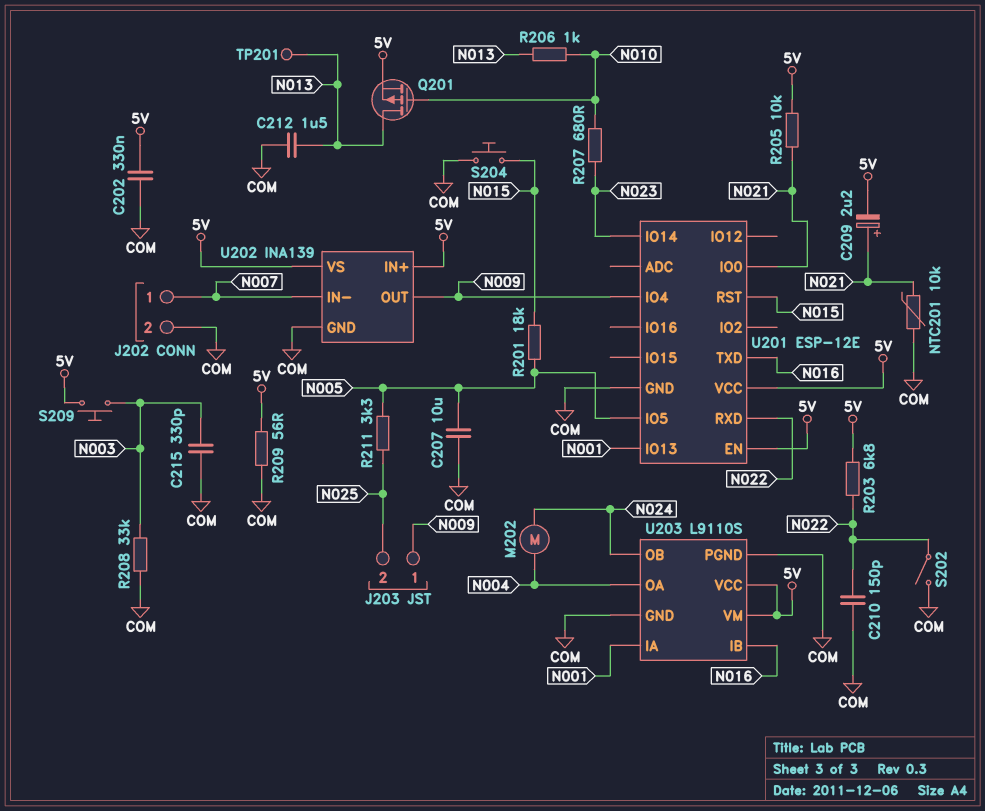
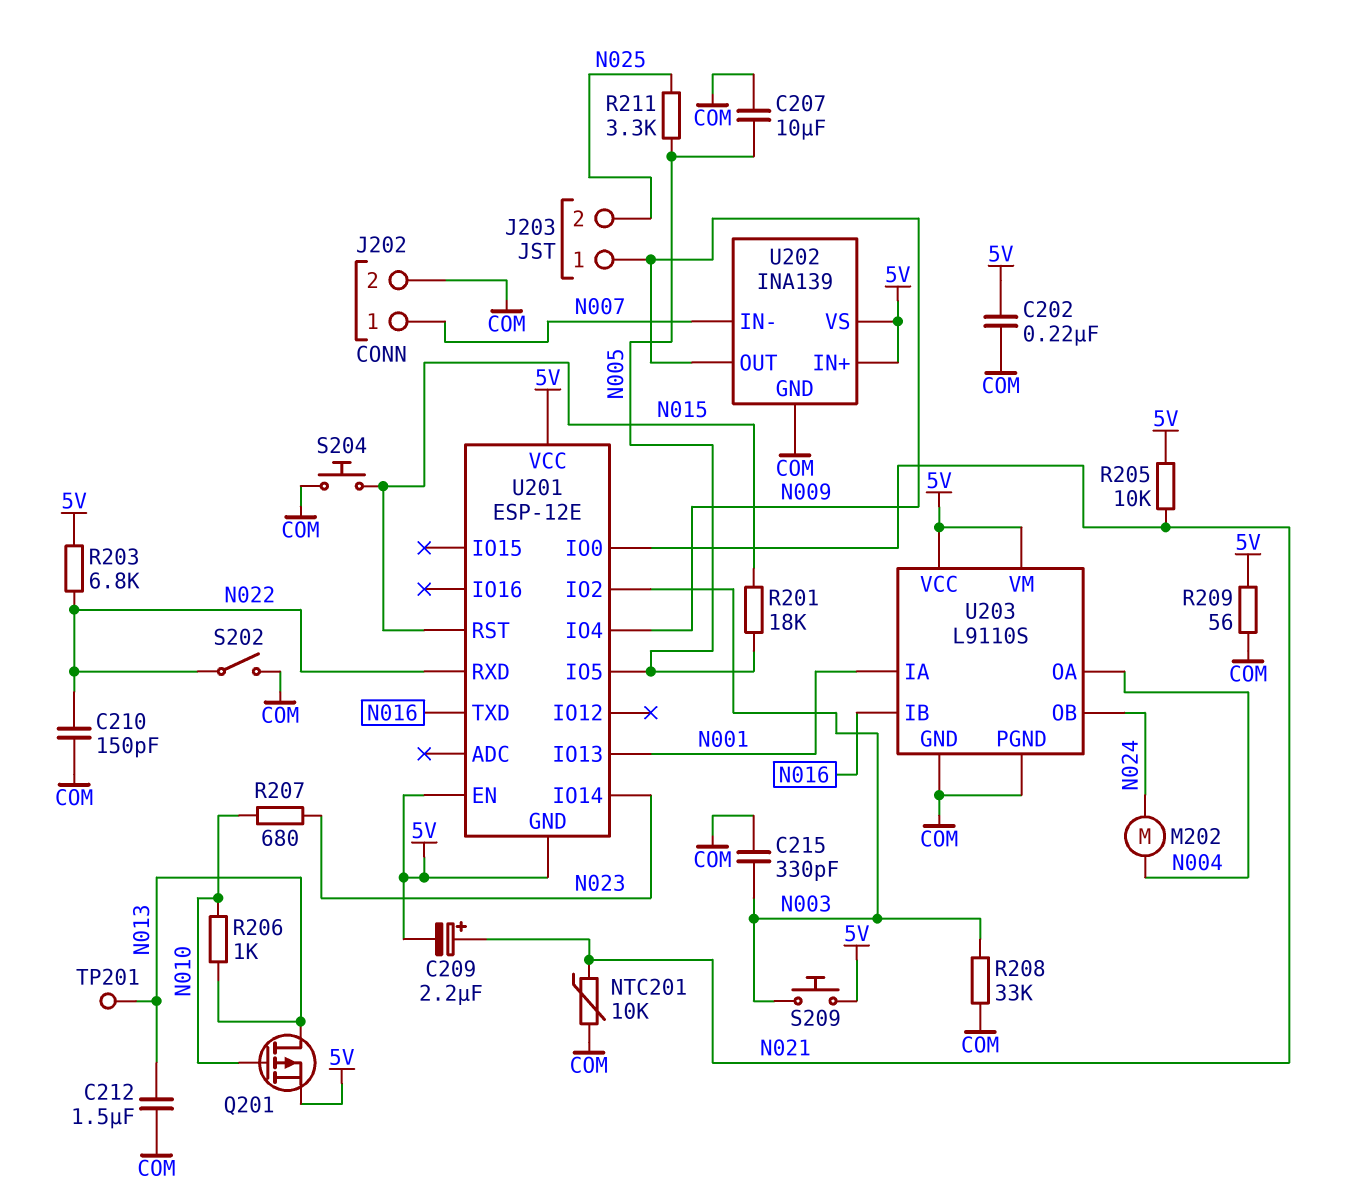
C202: 330nF (5V, COM) -> 220nF (5V, COM)
U201 pin GND: COM -> 5V
U201 pin IO2: none -> N003

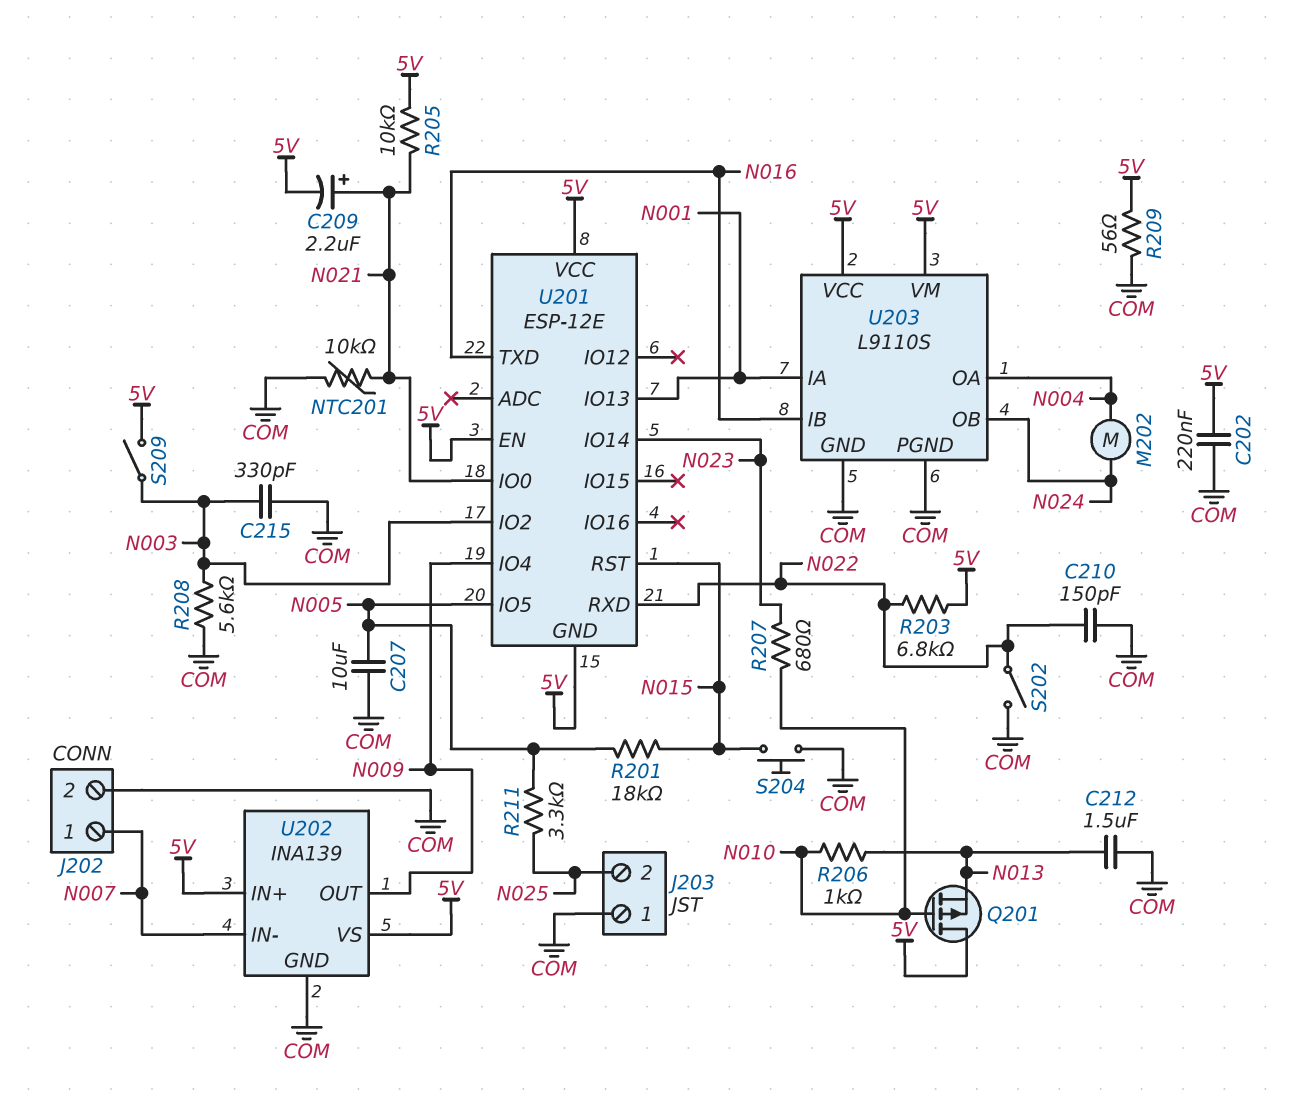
J203 pin 1: N009 -> COM
Q201: PMOS (G N010, D N013, S 5V) -> PMOS (G N010, D 5V, S N013)
R208: 33k (COM, N003) -> 5.6k (COM, N003)
S209: button (5V, N003) -> switch (5V, N003)
TP201: test point (N013) -> none

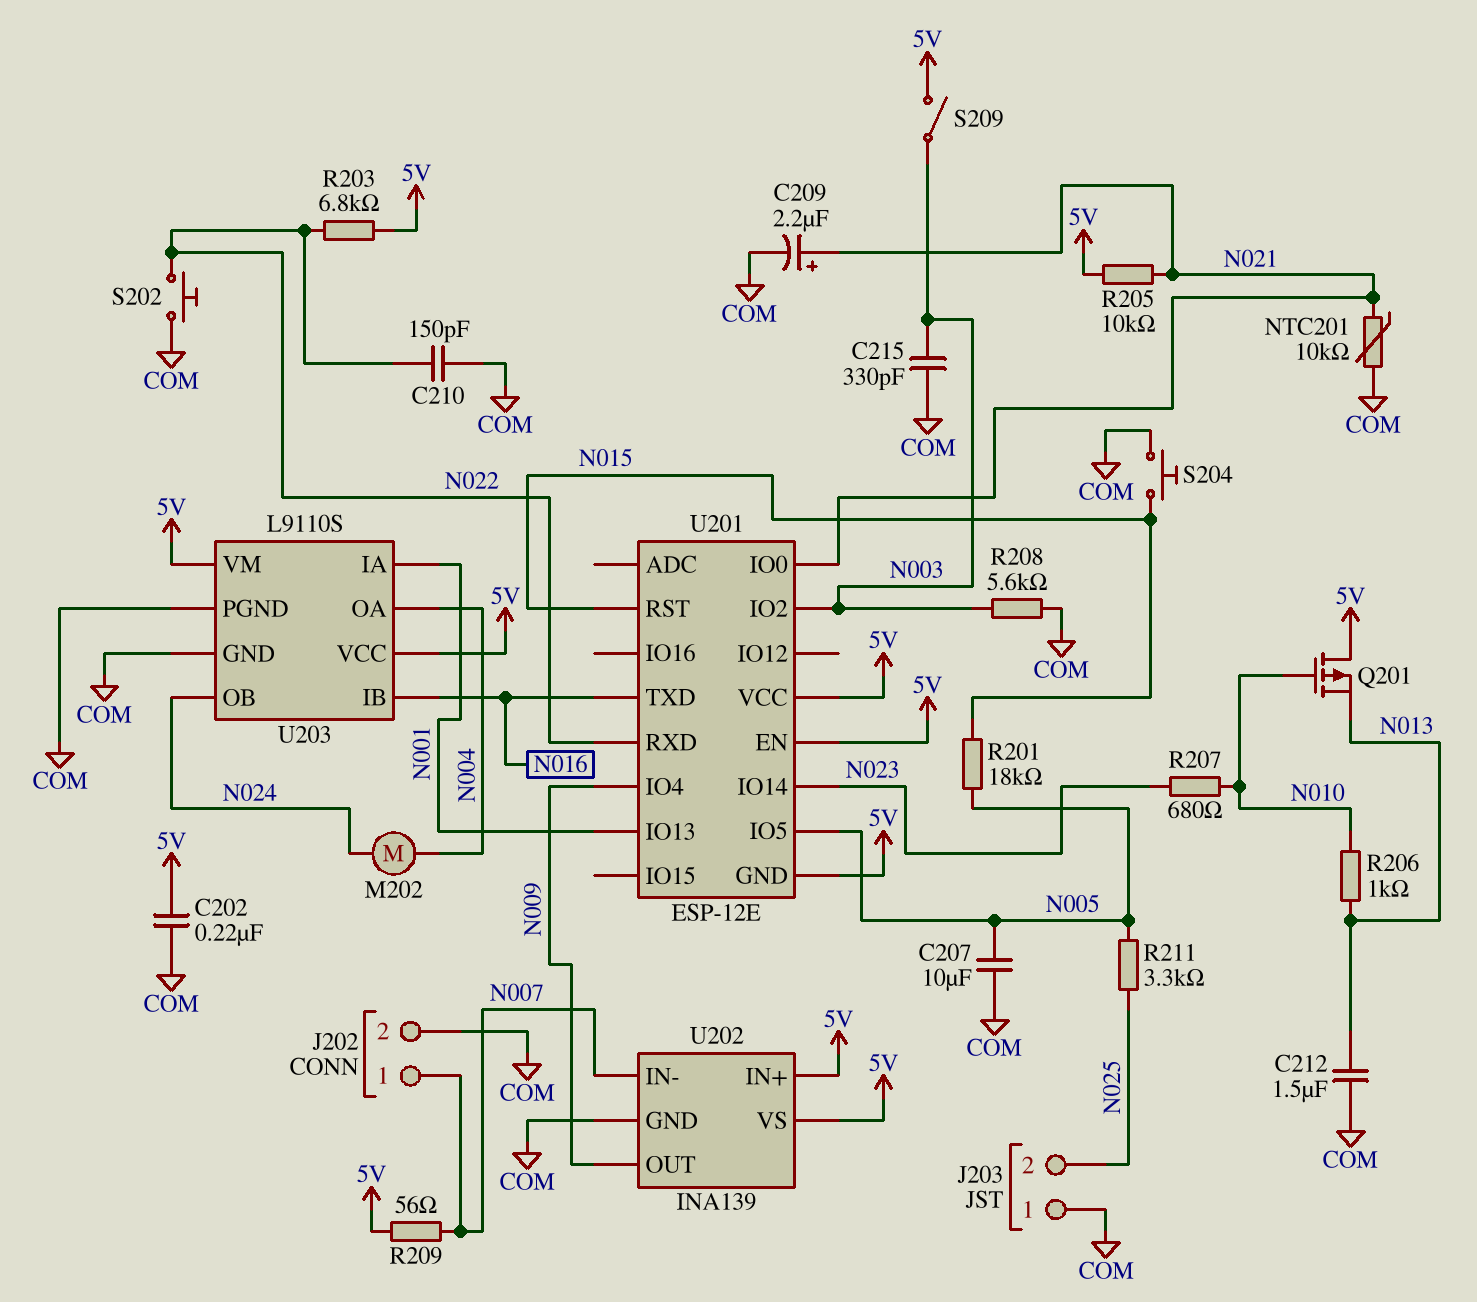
C209: 2.2uF (plus N021, minus 5V) -> 2.2uF (plus N021, minus COM)
R209: 56 (5V, COM) -> 56 (5V, N007)
S202: switch (COM, N022) -> button (COM, N022)

